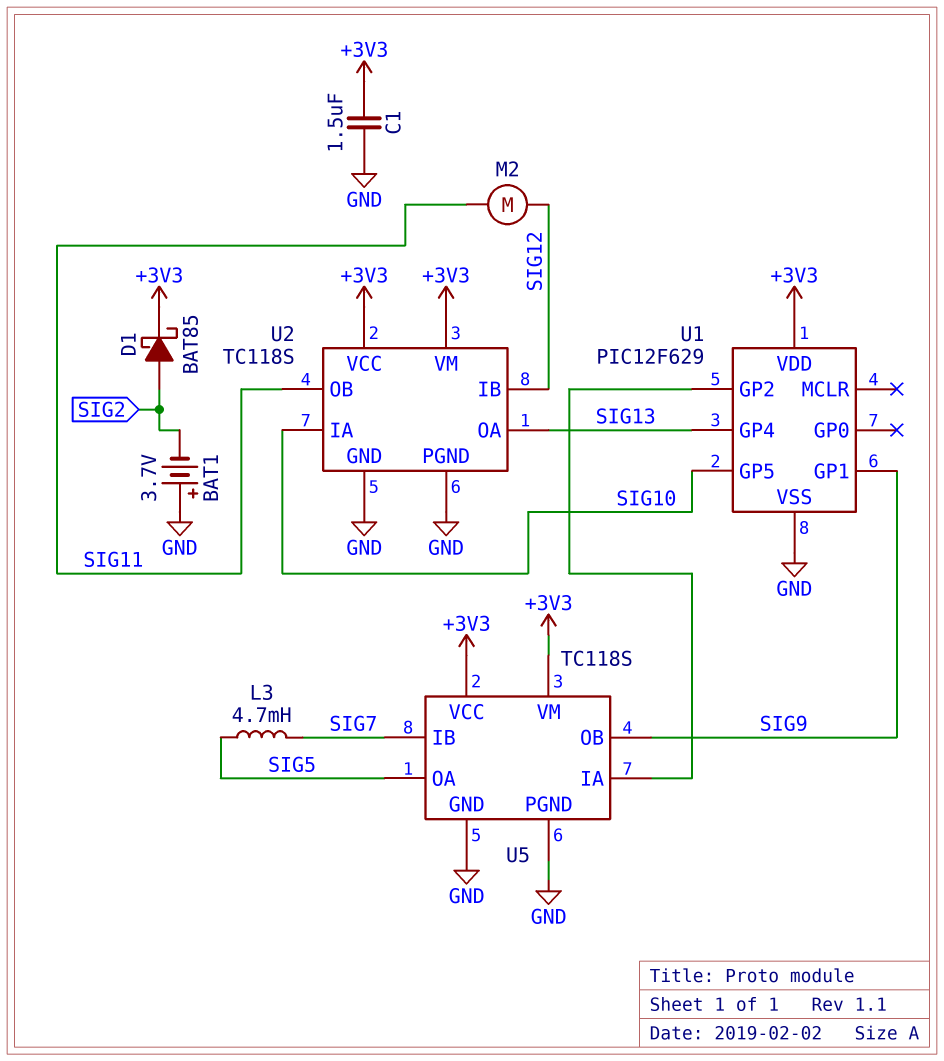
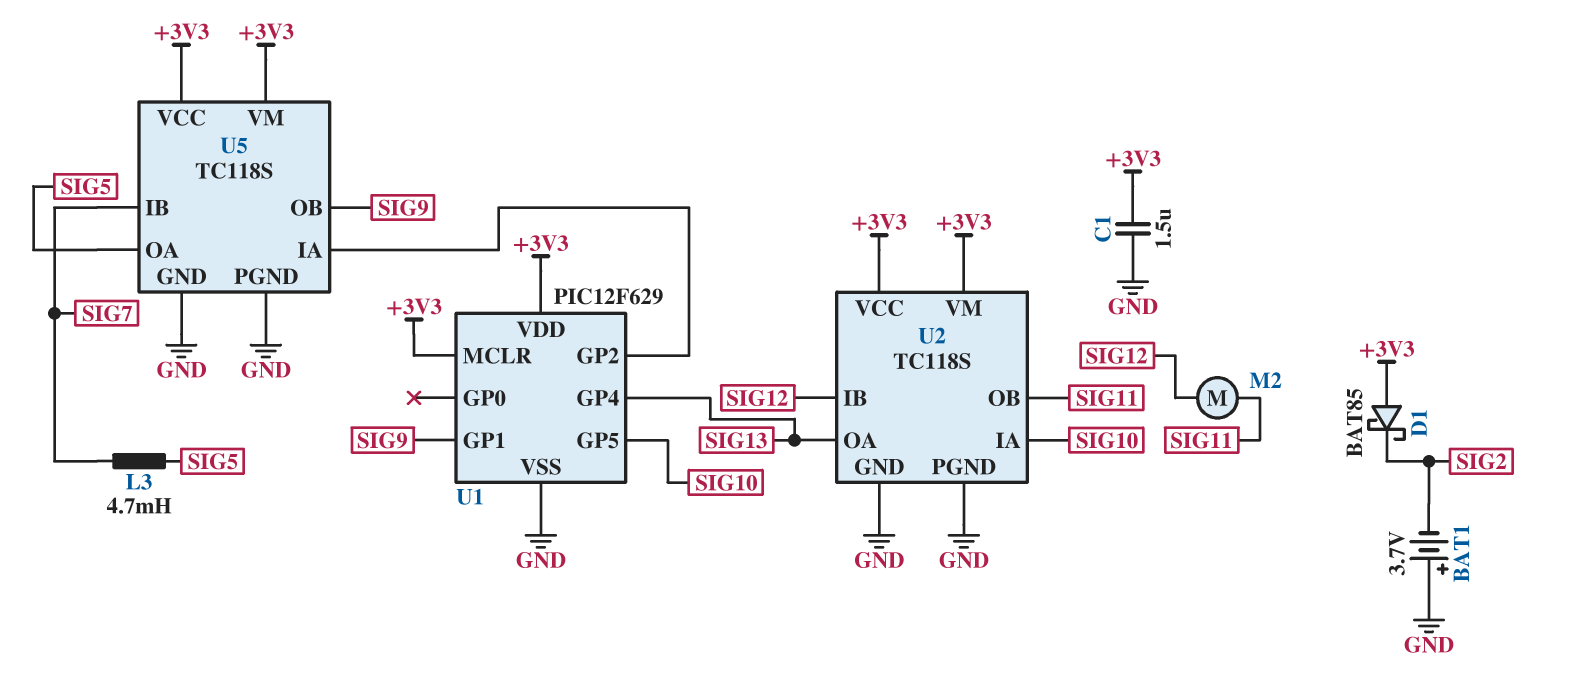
D1: schottky BAT85 (A SIG2, K +3V3) -> schottky BAT85 (A +3V3, K SIG2)
U1 pin MCLR: none -> +3V3

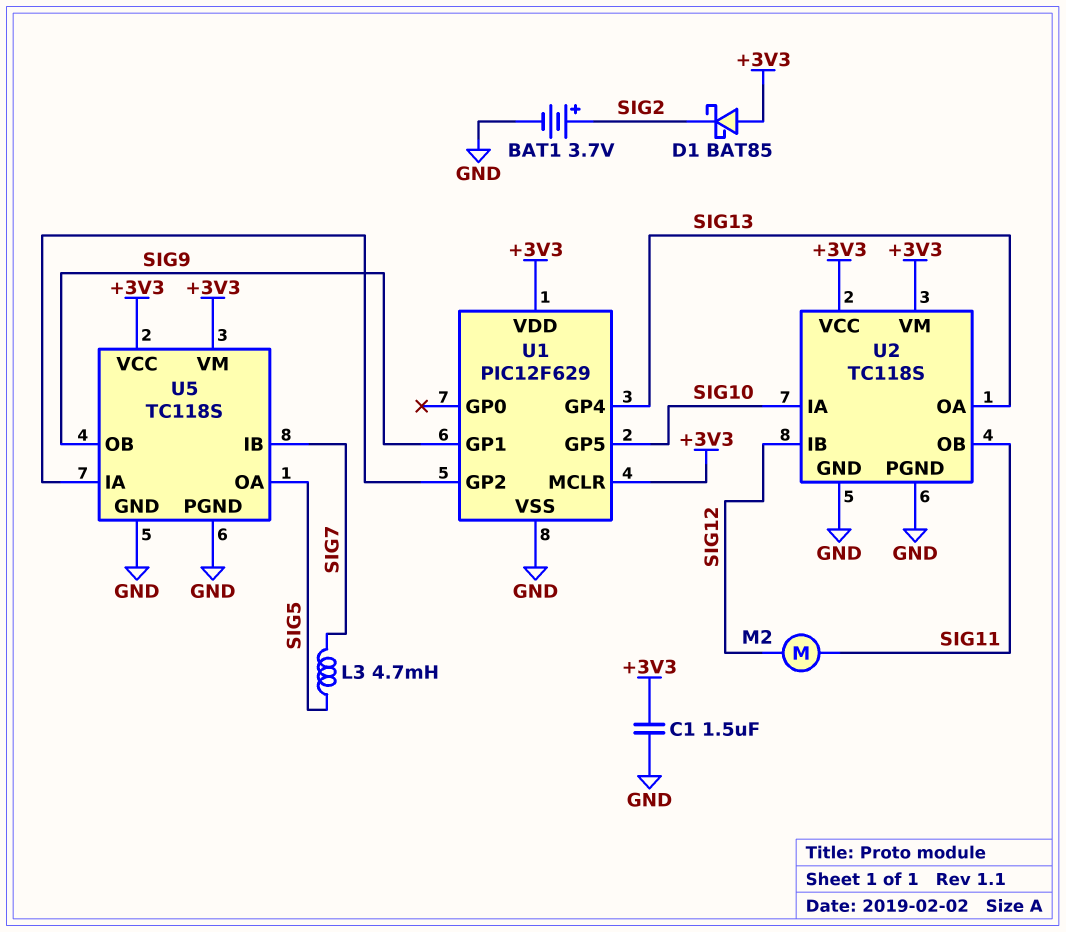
BAT1: 3.7V (plus GND, minus SIG2) -> 3.7V (plus SIG2, minus GND)

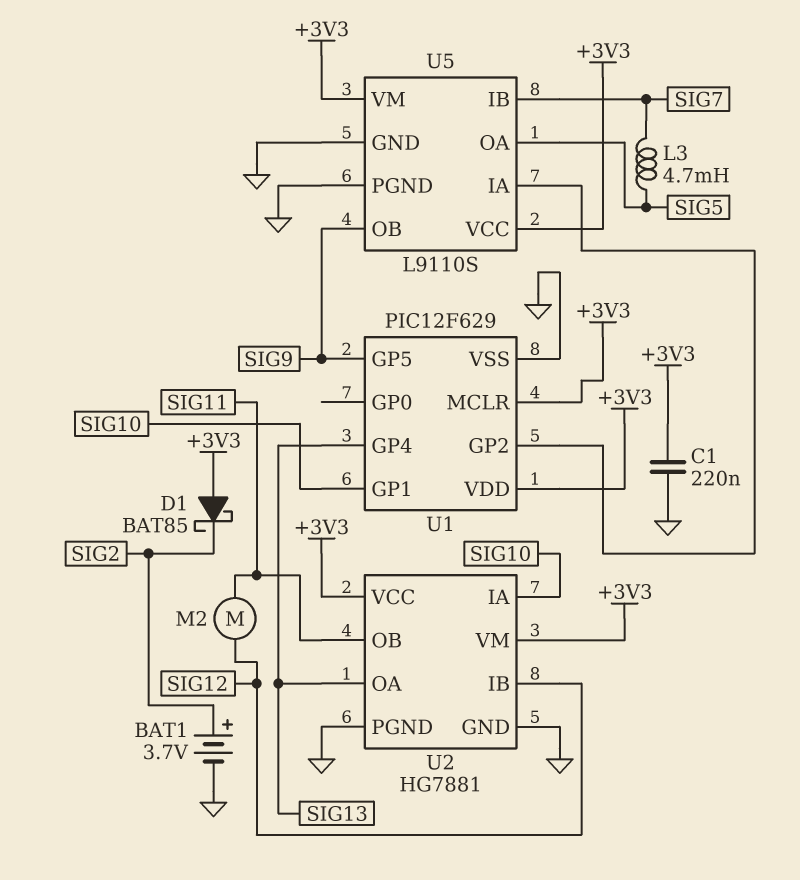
C1: 1.5uF (+3V3, GND) -> 220nF (+3V3, GND)
U1 pin GP1: SIG9 -> SIG10
U1 pin GP5: SIG10 -> SIG9
U2: TC118S -> HG7881
U5: TC118S -> L9110S

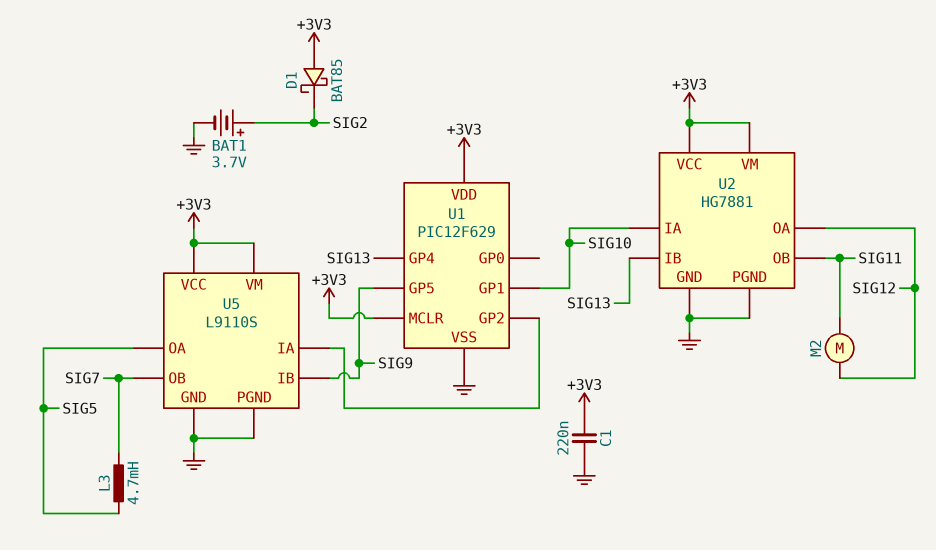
U2 pin IB: SIG12 -> SIG13
U2 pin OA: SIG13 -> SIG12
U5 pin IB: SIG7 -> SIG9
U5 pin OB: SIG9 -> SIG7

